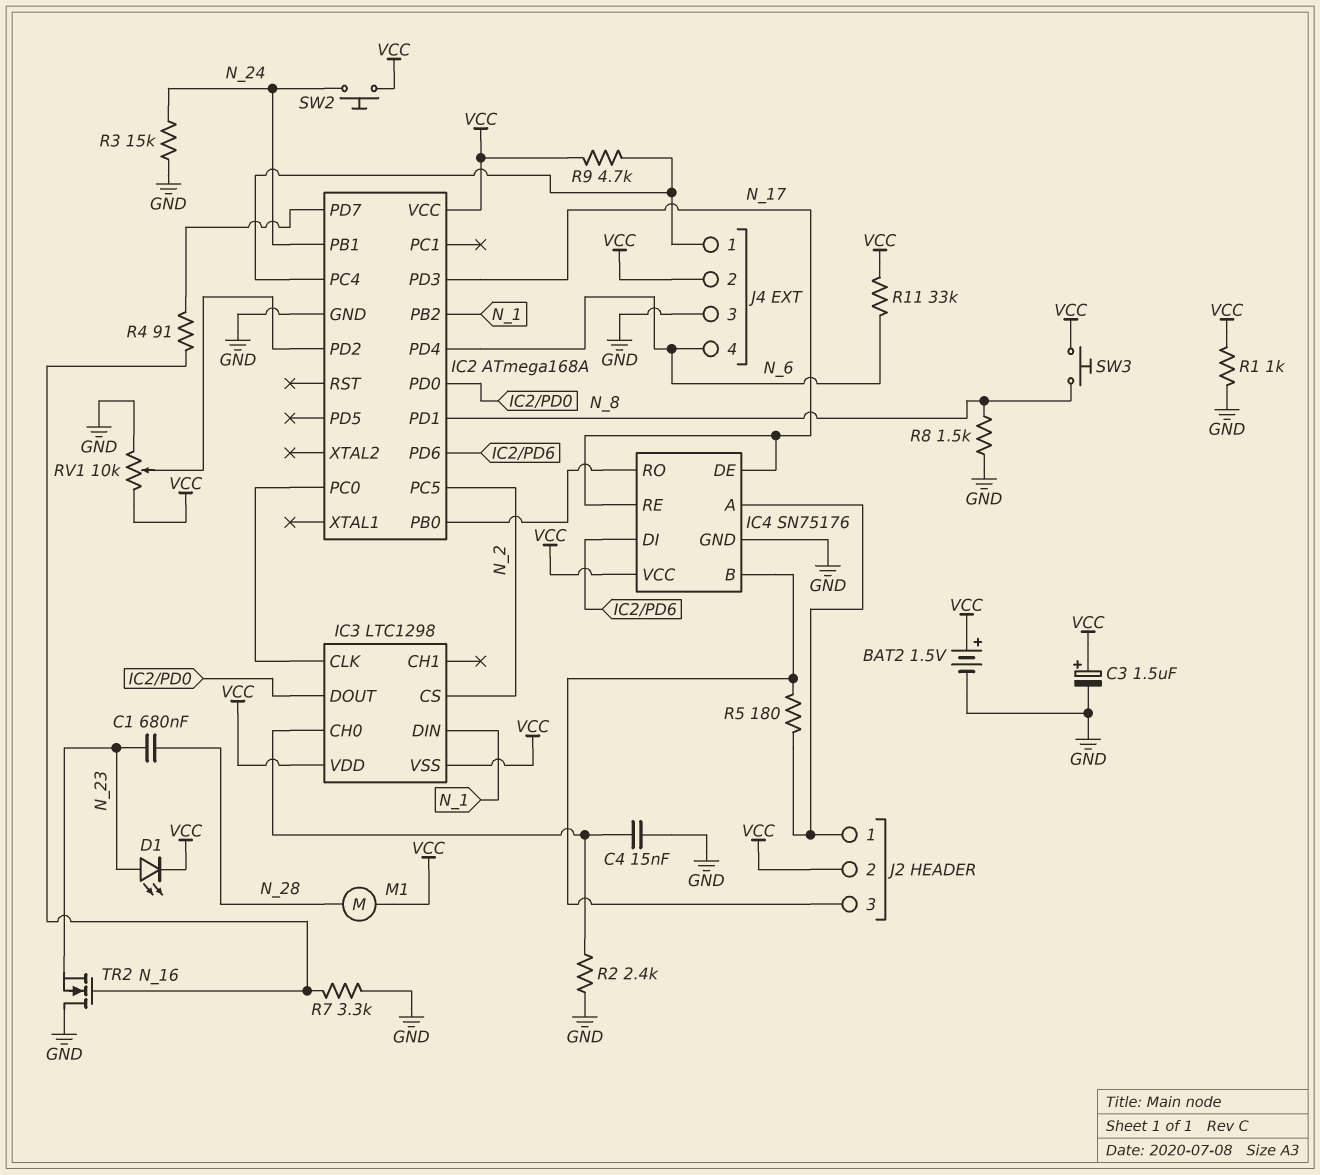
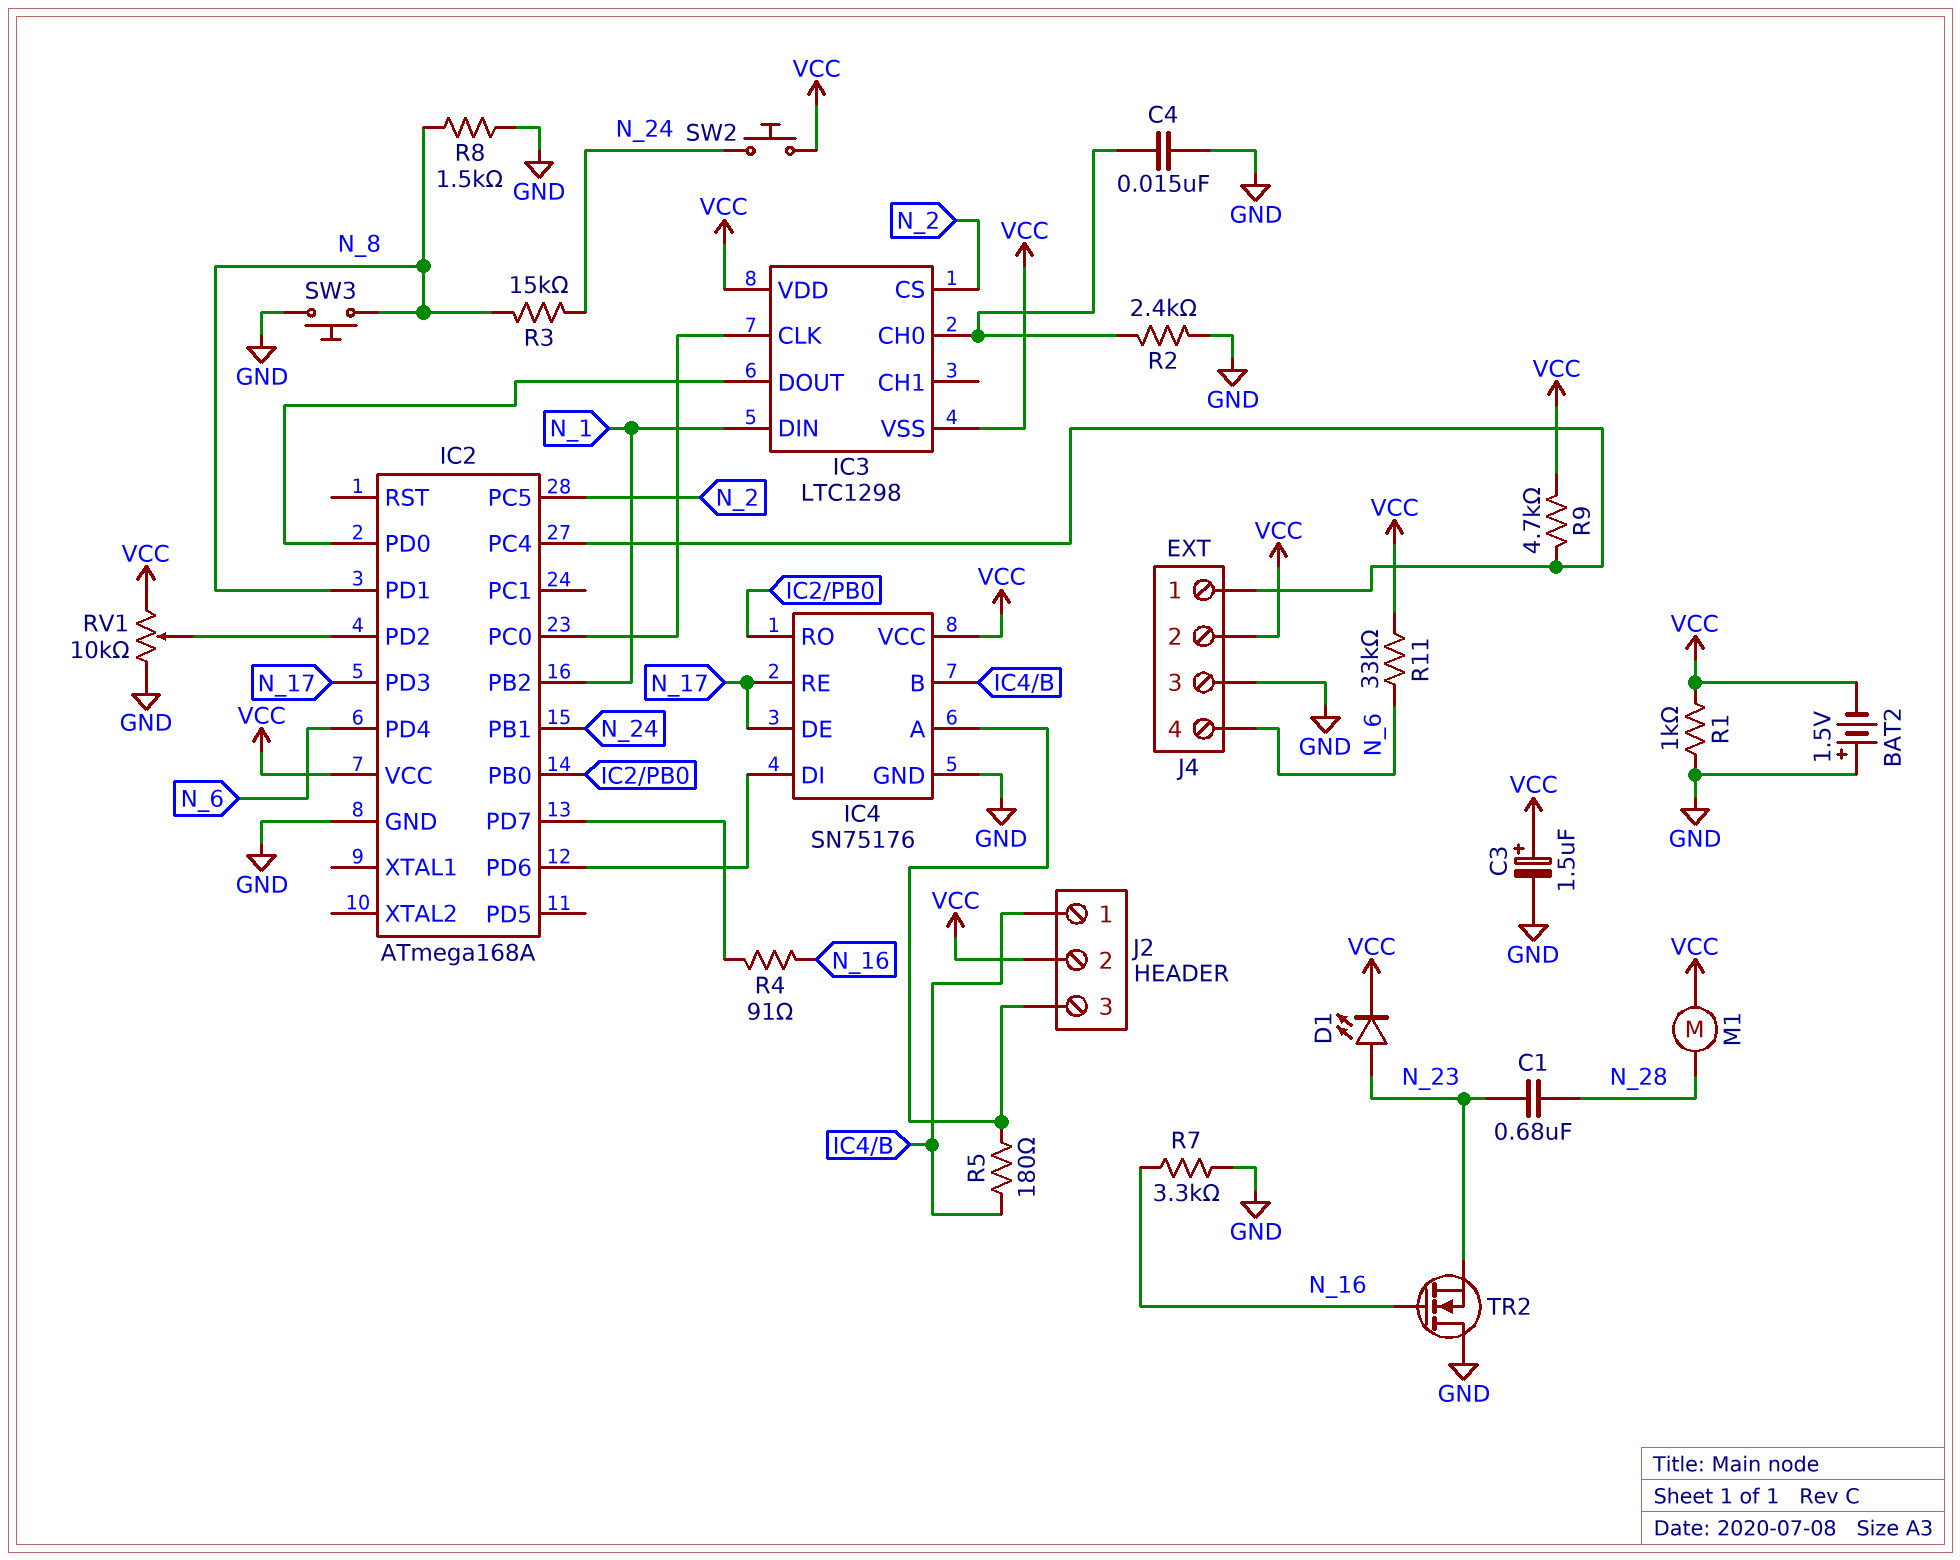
BAT2: 1.5V (plus VCC, minus GND) -> 1.5V (plus GND, minus VCC)
J2 pin 1: IC4/A -> IC4/B
J2 pin 3: IC4/B -> IC4/A
R3: 15k (GND, N_24) -> 15k (N_8, N_24)
SW3: button (N_8, VCC) -> button (GND, N_8)

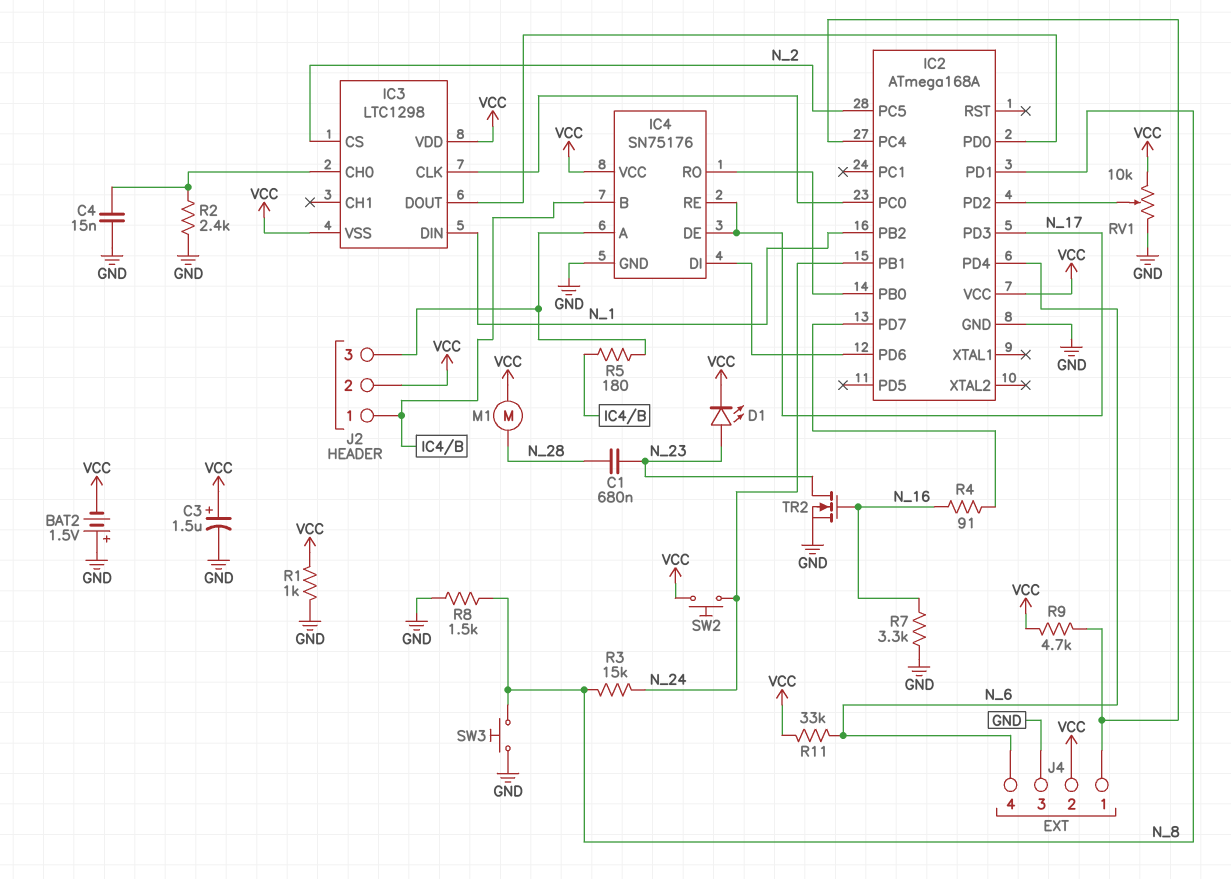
TR2: NMOS (G N_16, D GND, S N_23) -> NMOS (G N_16, D N_23, S GND)

